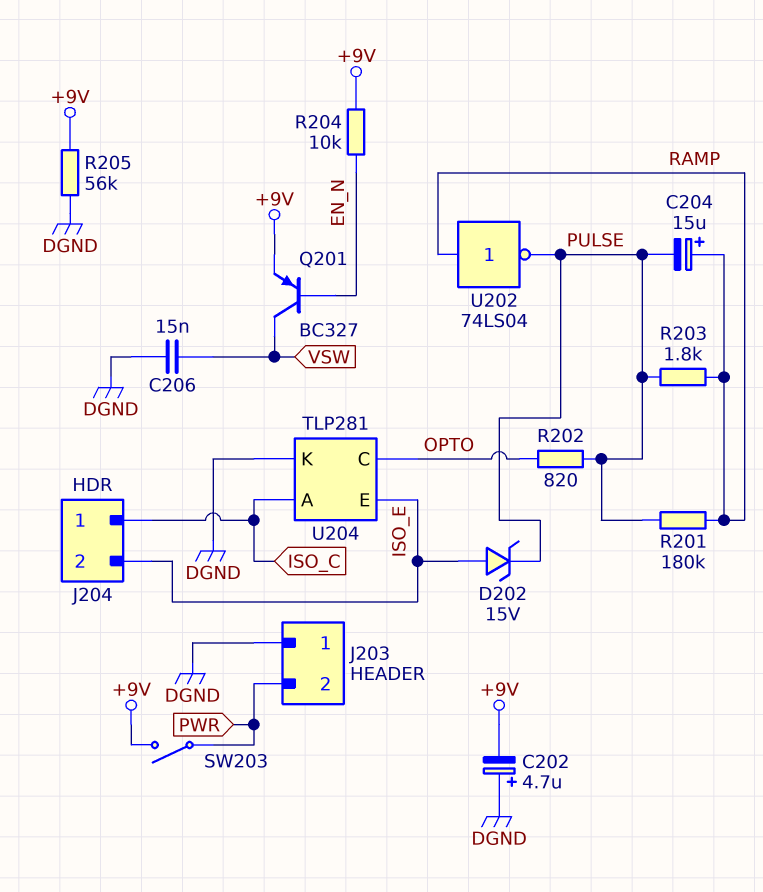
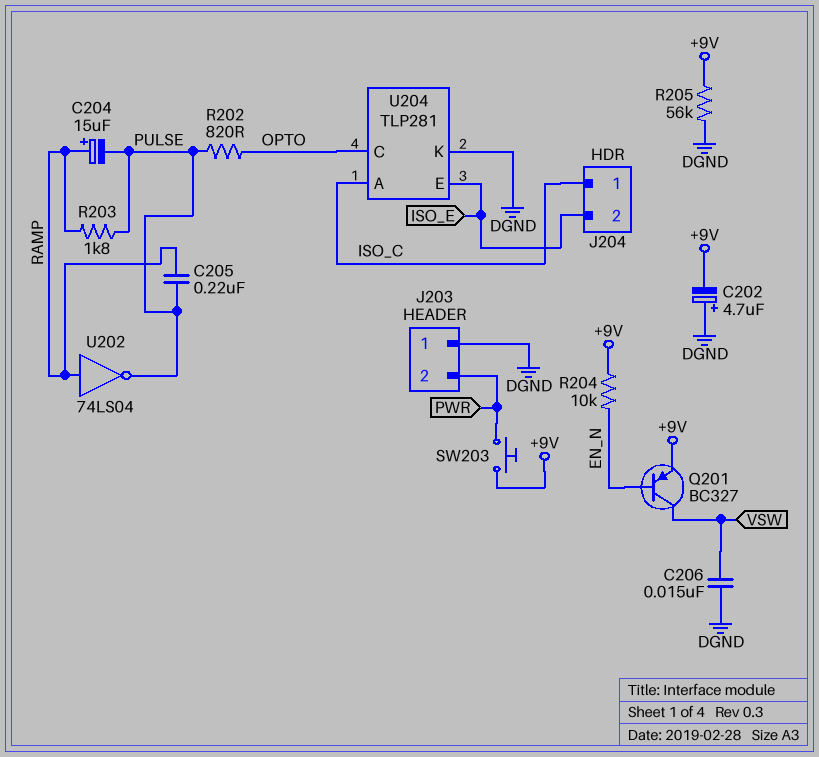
C205: none -> 220nF (PULSE, RAMP)
D202: zener 15V (A ISO_E, K PULSE) -> none
R201: 180k (PULSE, RAMP) -> none
SW203: switch (+9V, PWR) -> button (+9V, PWR)

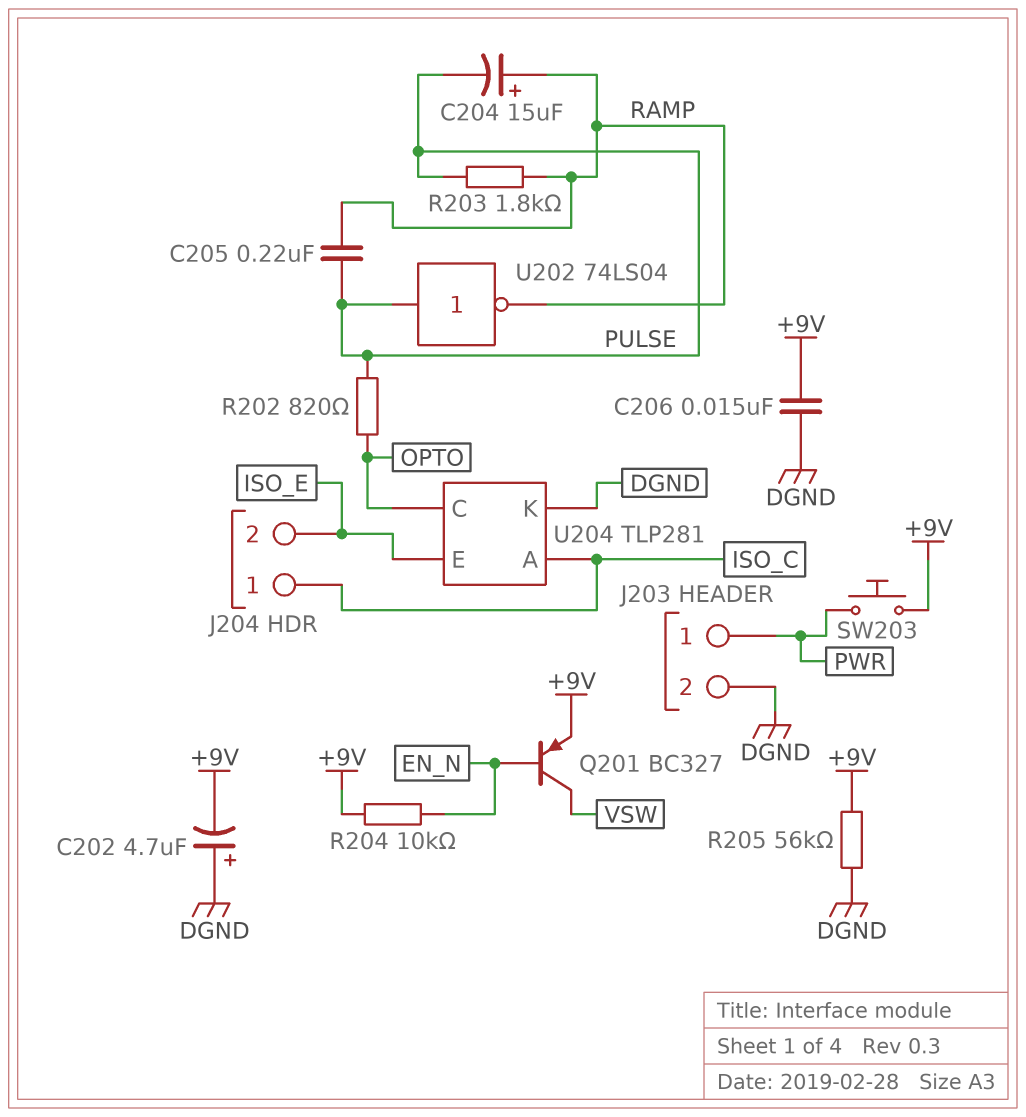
C206: 15nF (DGND, VSW) -> 15nF (+9V, DGND)
J203 pin 1: DGND -> PWR
J203 pin 2: PWR -> DGND
U202: NOT 74LS04 (in RAMP, out PULSE) -> NOT 74LS04 (in PULSE, out RAMP)

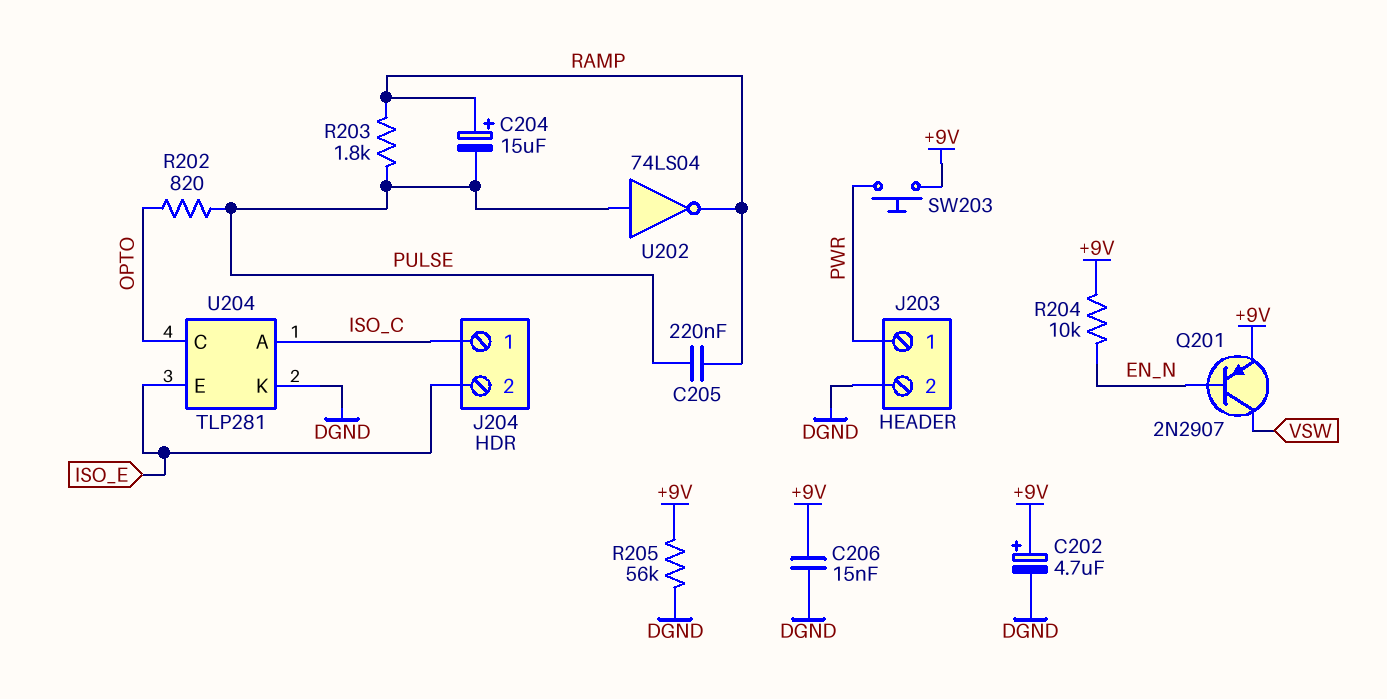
C202: 4.7uF (plus DGND, minus +9V) -> 4.7uF (plus +9V, minus DGND)
Q201: PNP BC327 (B EN_N, C VSW, E +9V) -> PNP 2N2907 (B EN_N, C VSW, E +9V)

